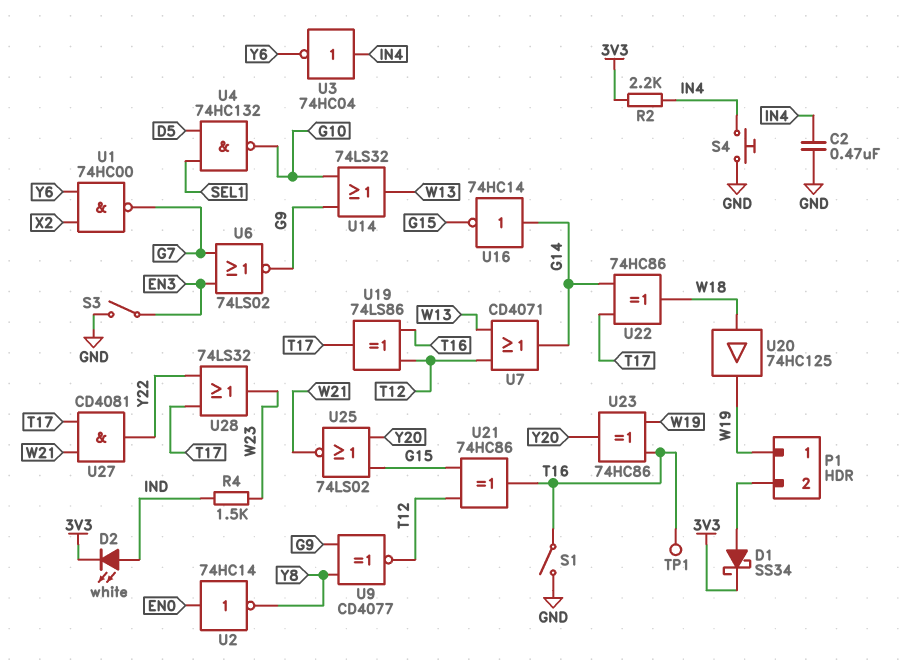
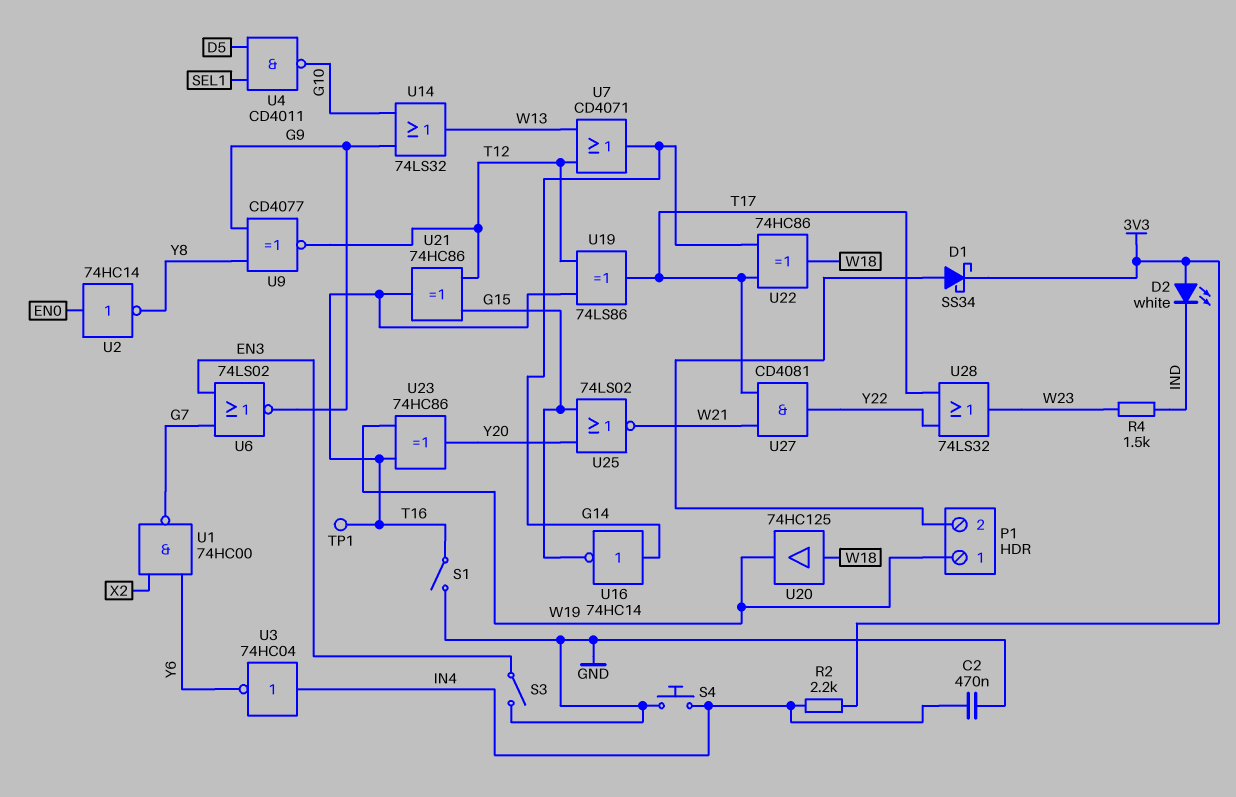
D2: LED white (A IND, K 3V3) -> LED white (A 3V3, K IND)
U4: NAND 74HC132 (in D5, in SEL1, out G10) -> NAND CD4011 (in D5, in SEL1, out G10)

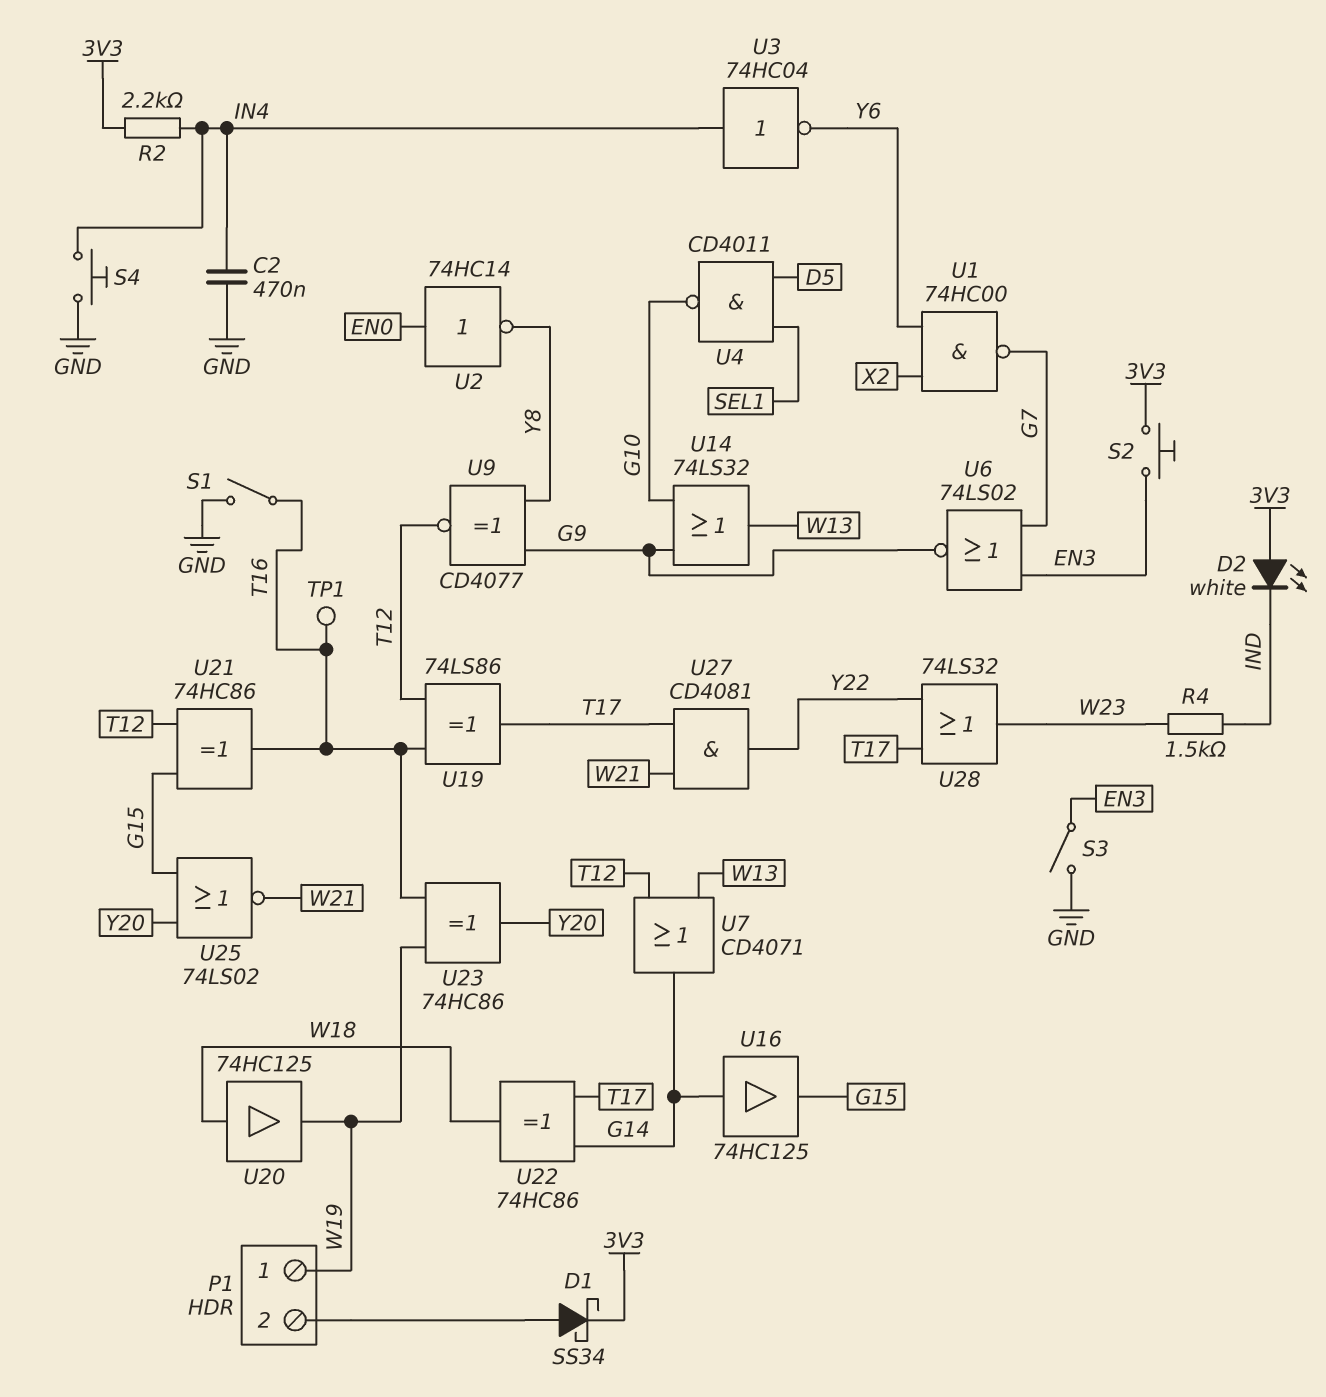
S2: none -> button (3V3, EN3)
U16: NOT 74HC14 (in G14, out G15) -> buffer 74HC125 (in G14, out G15)

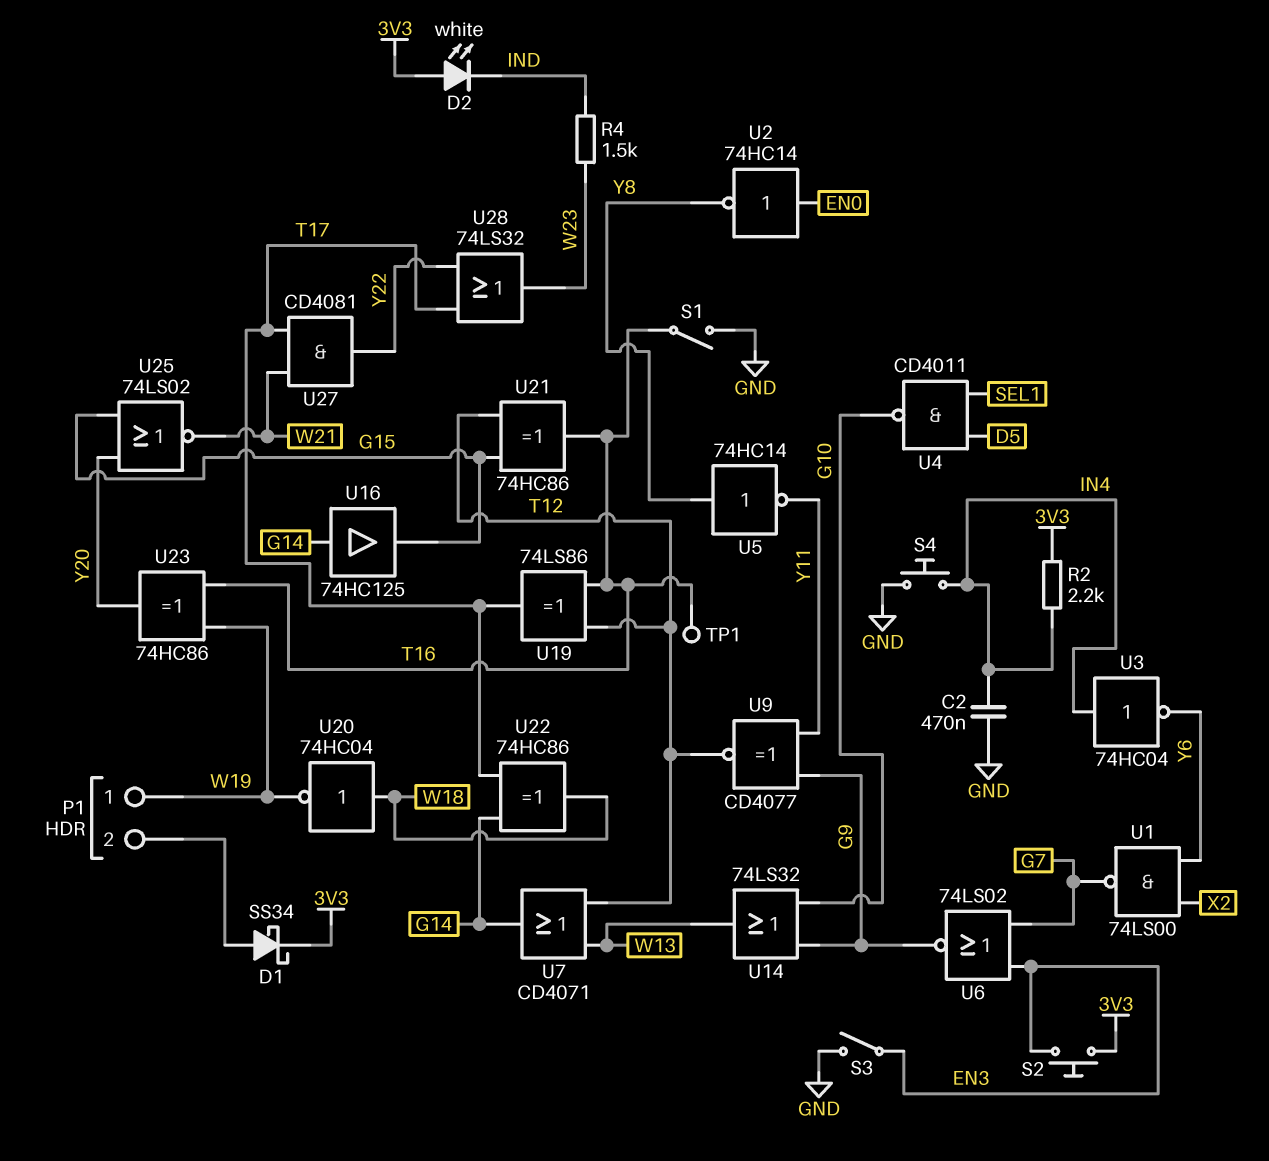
U1: NAND 74HC00 (in X2, in Y6, out G7) -> NAND 74LS00 (in X2, in Y6, out G7)
U5: none -> NOT 74HC14 (in Y8, out Y11)
U9: XNOR CD4077 (in G9, in Y8, out T12) -> XNOR CD4077 (in G9, in Y11, out T12)
U20: buffer 74HC125 (in W18, out W19) -> NOT 74HC04 (in W18, out W19)

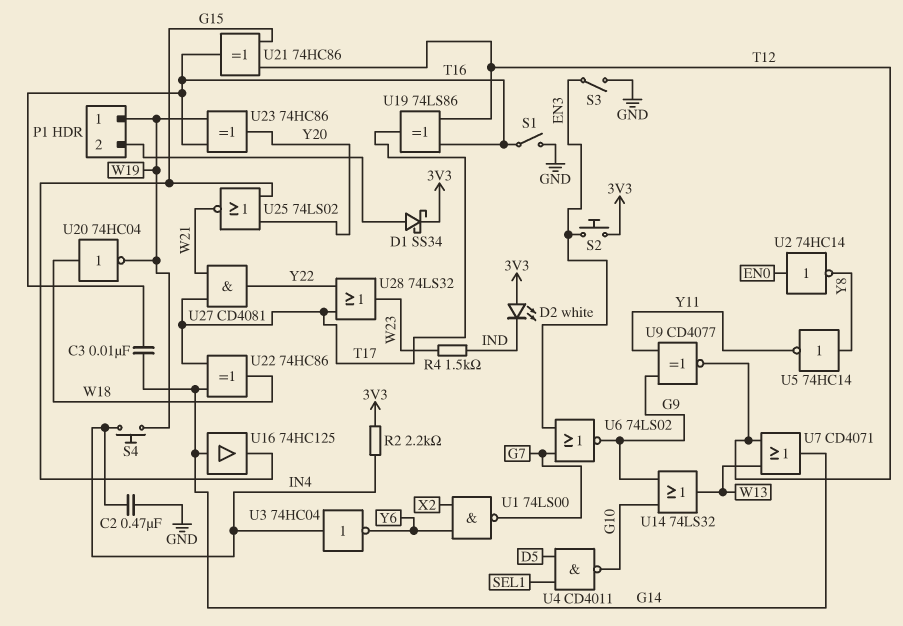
C3: none -> 10nF (G14, T16)
S4: button (GND, IN4) -> button (IN4, W19)
TP1: test point (T16) -> none

